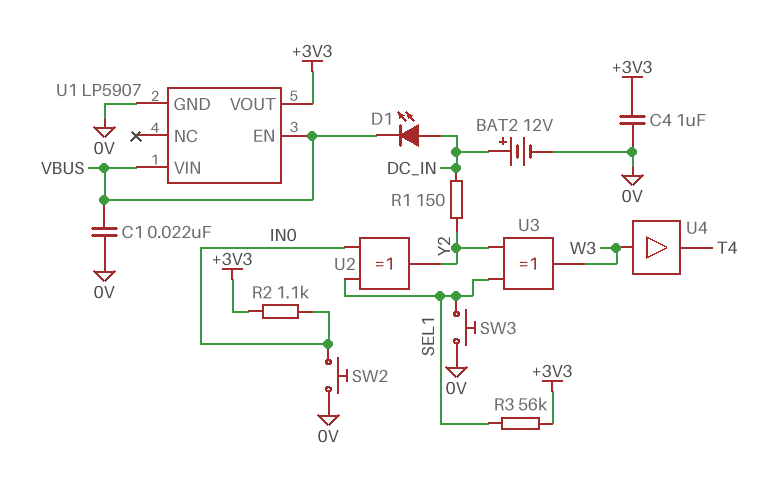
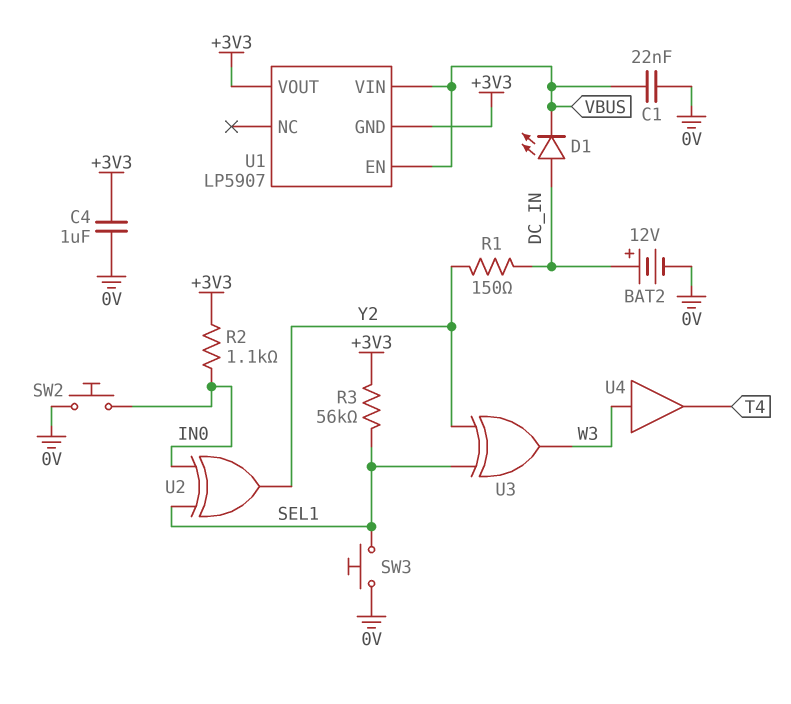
U1 pin GND: 0V -> +3V3

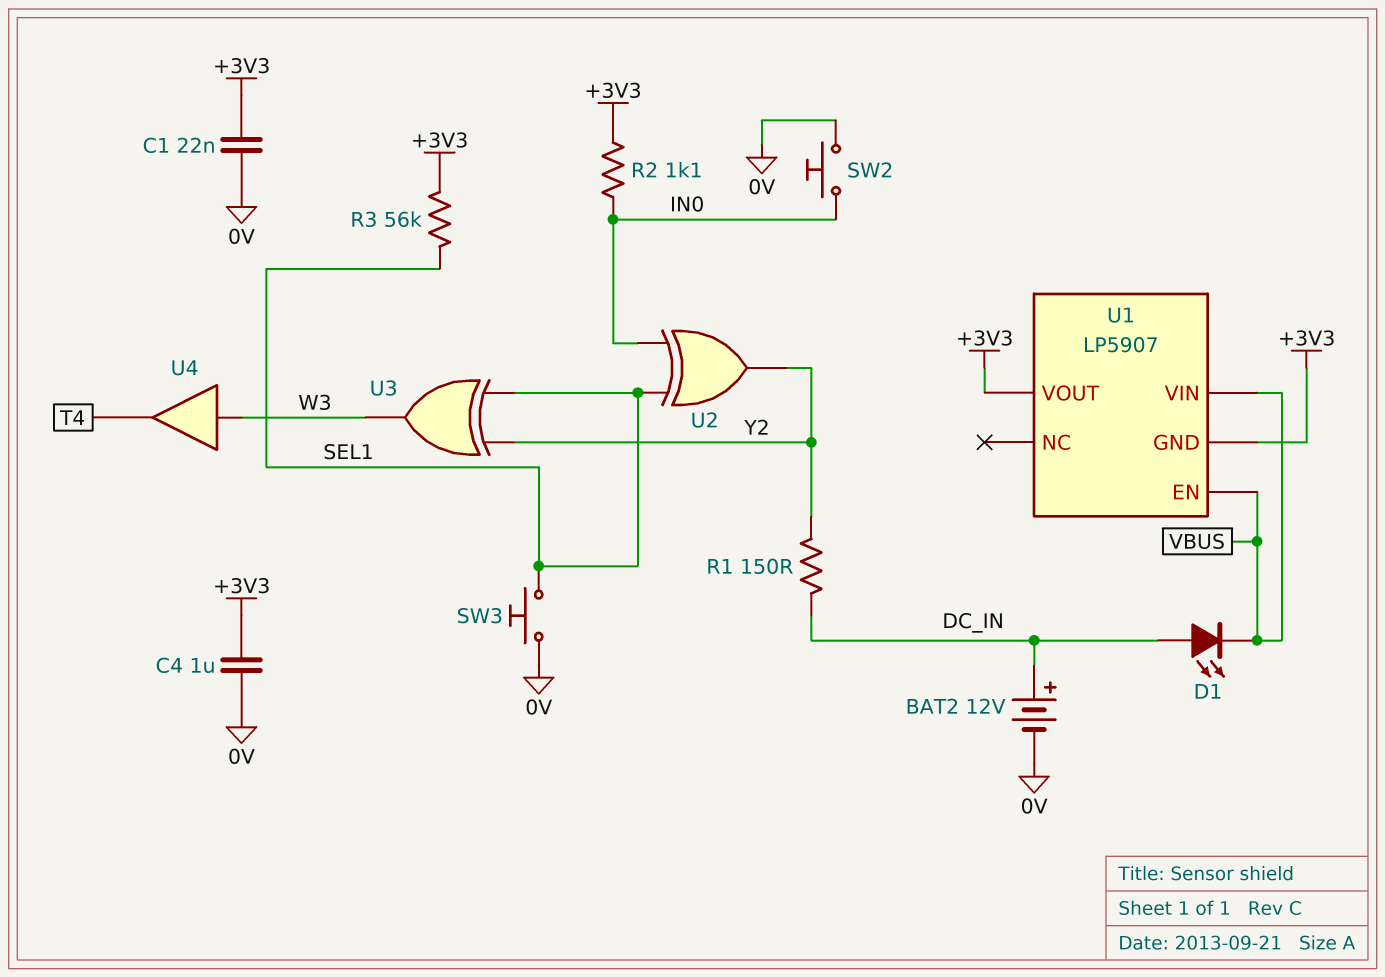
C1: 22nF (0V, VBUS) -> 22nF (+3V3, 0V)

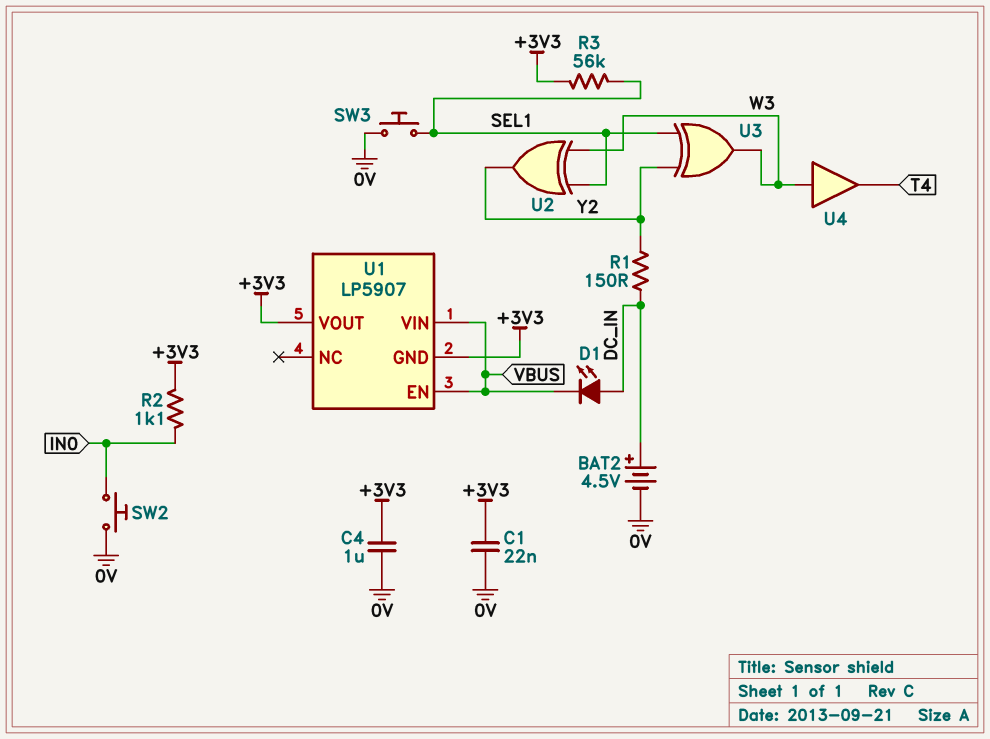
BAT2: 12V (plus DC_IN, minus 0V) -> 4.5V (plus DC_IN, minus 0V)
U2: XOR (in IN0, in SEL1, out Y2) -> XOR (in SEL1, in W3, out Y2)

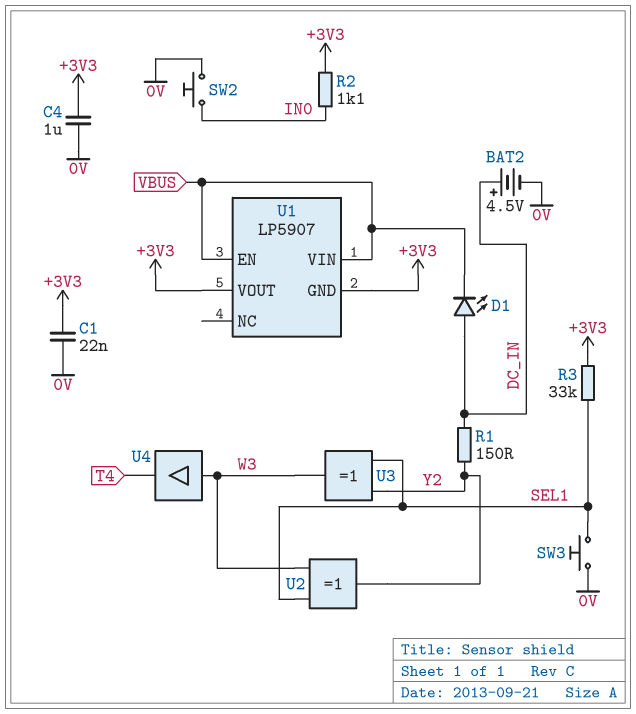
R3: 56k (+3V3, SEL1) -> 33k (+3V3, SEL1)

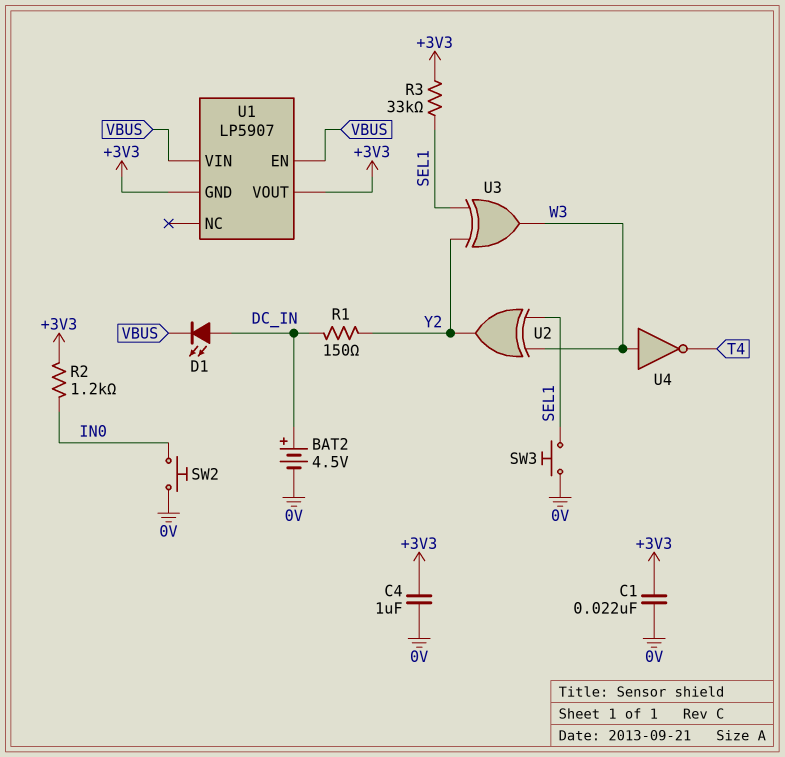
R2: 1.1k (+3V3, IN0) -> 1.2k (+3V3, IN0)
U4: buffer (in W3, out T4) -> NOT (in W3, out T4)

